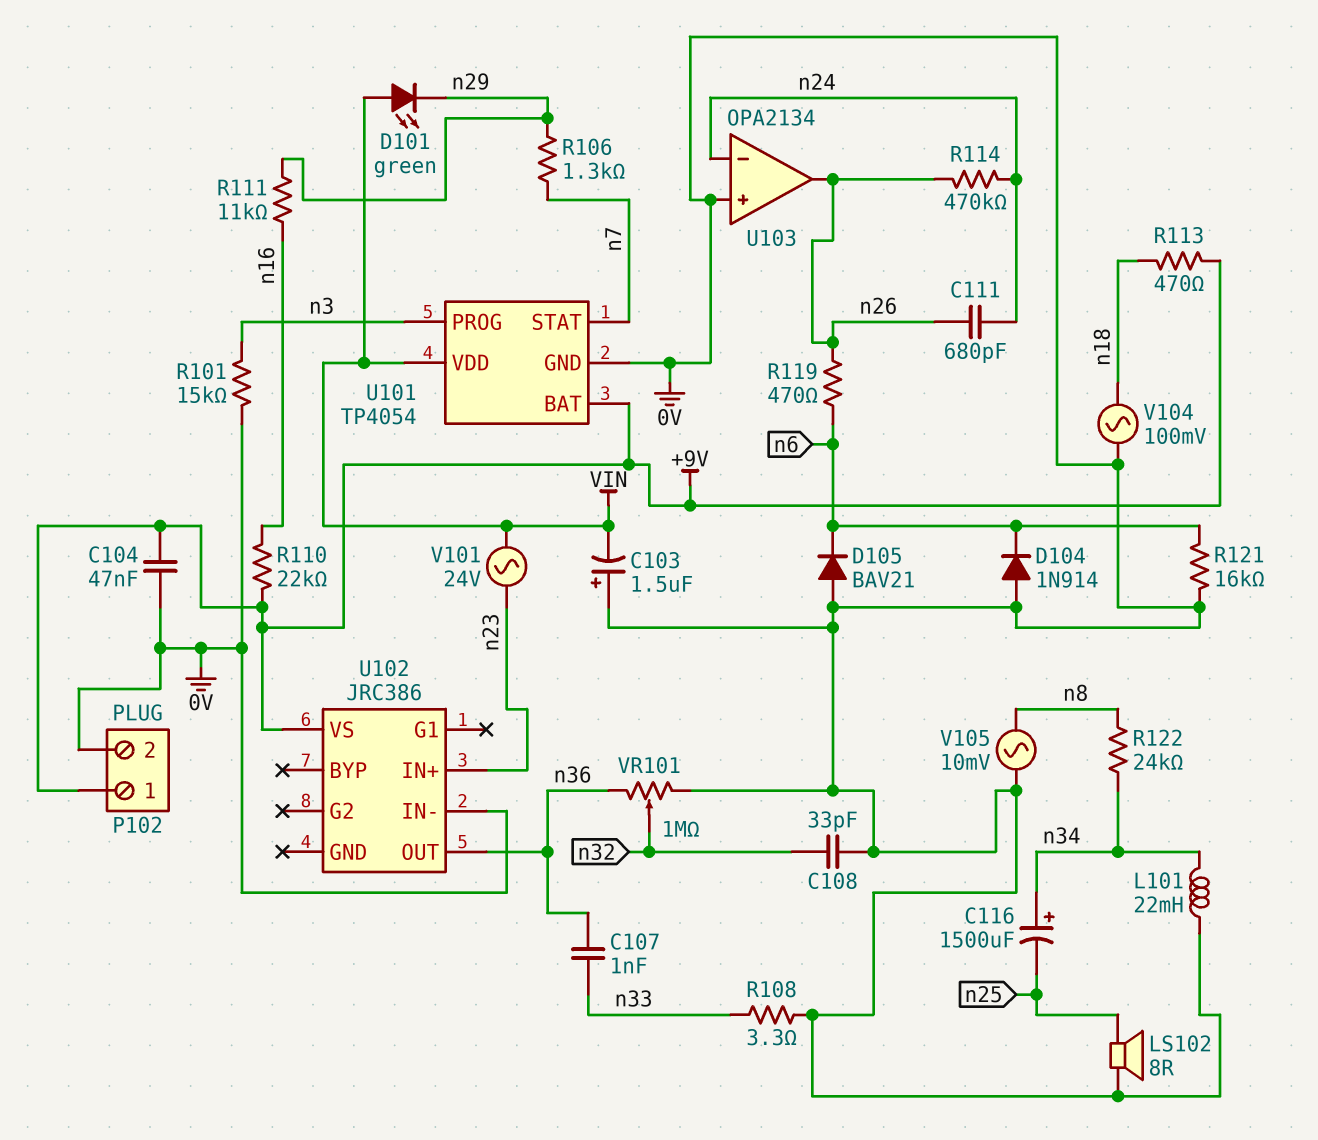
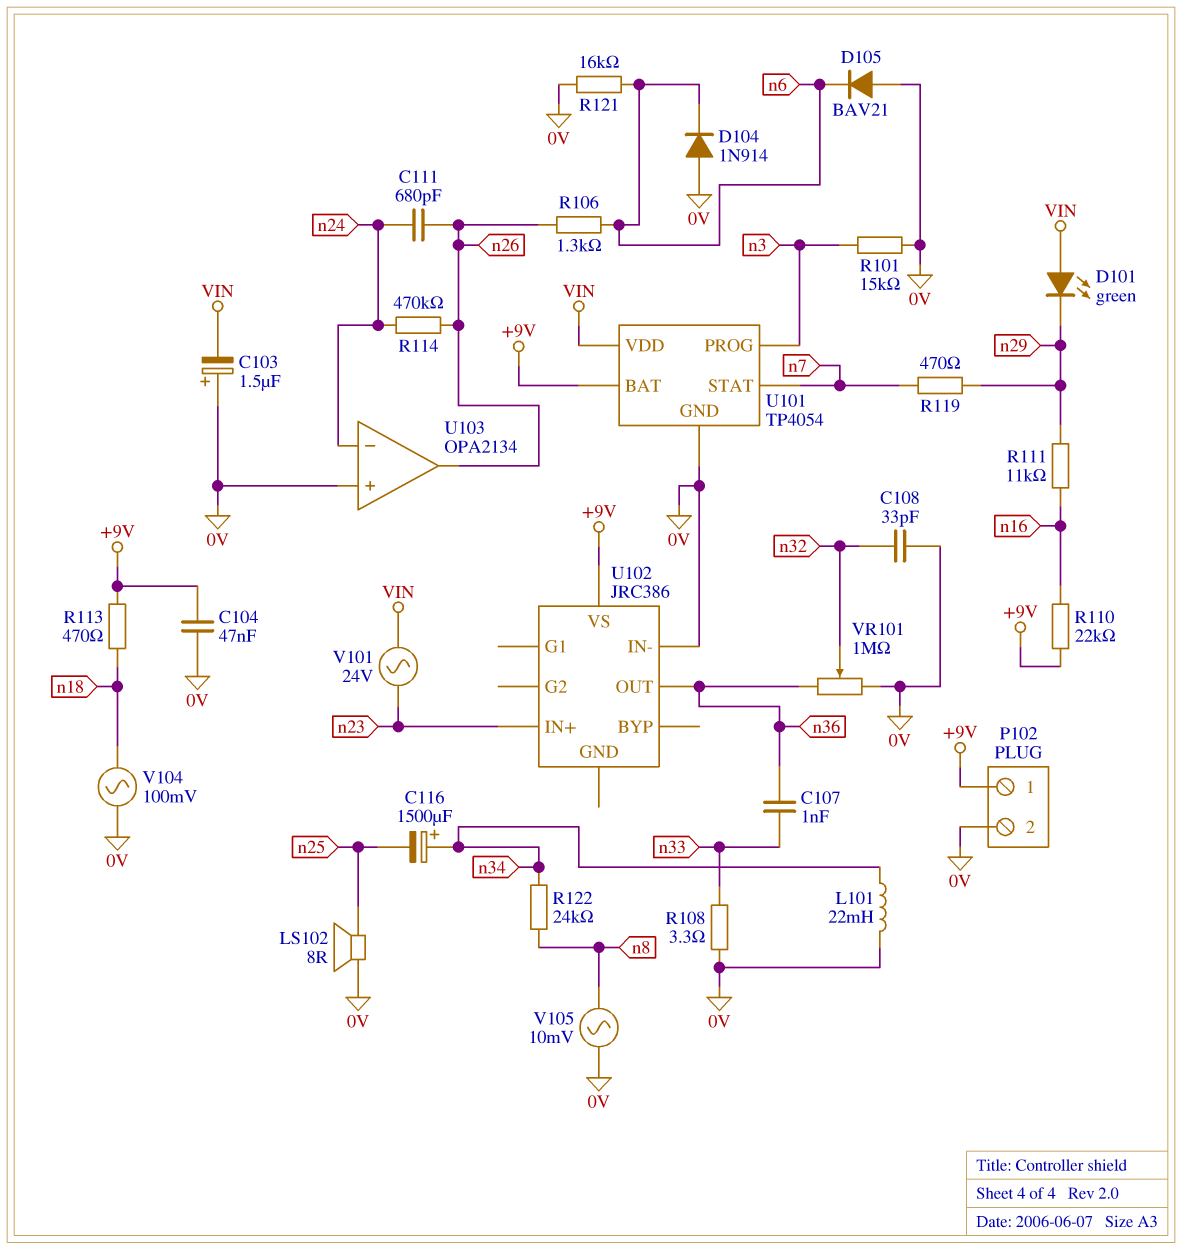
R106: 1.3k (n7, n29) -> 1.3k (n6, n26)
R119: 470 (n6, n26) -> 470 (n7, n29)

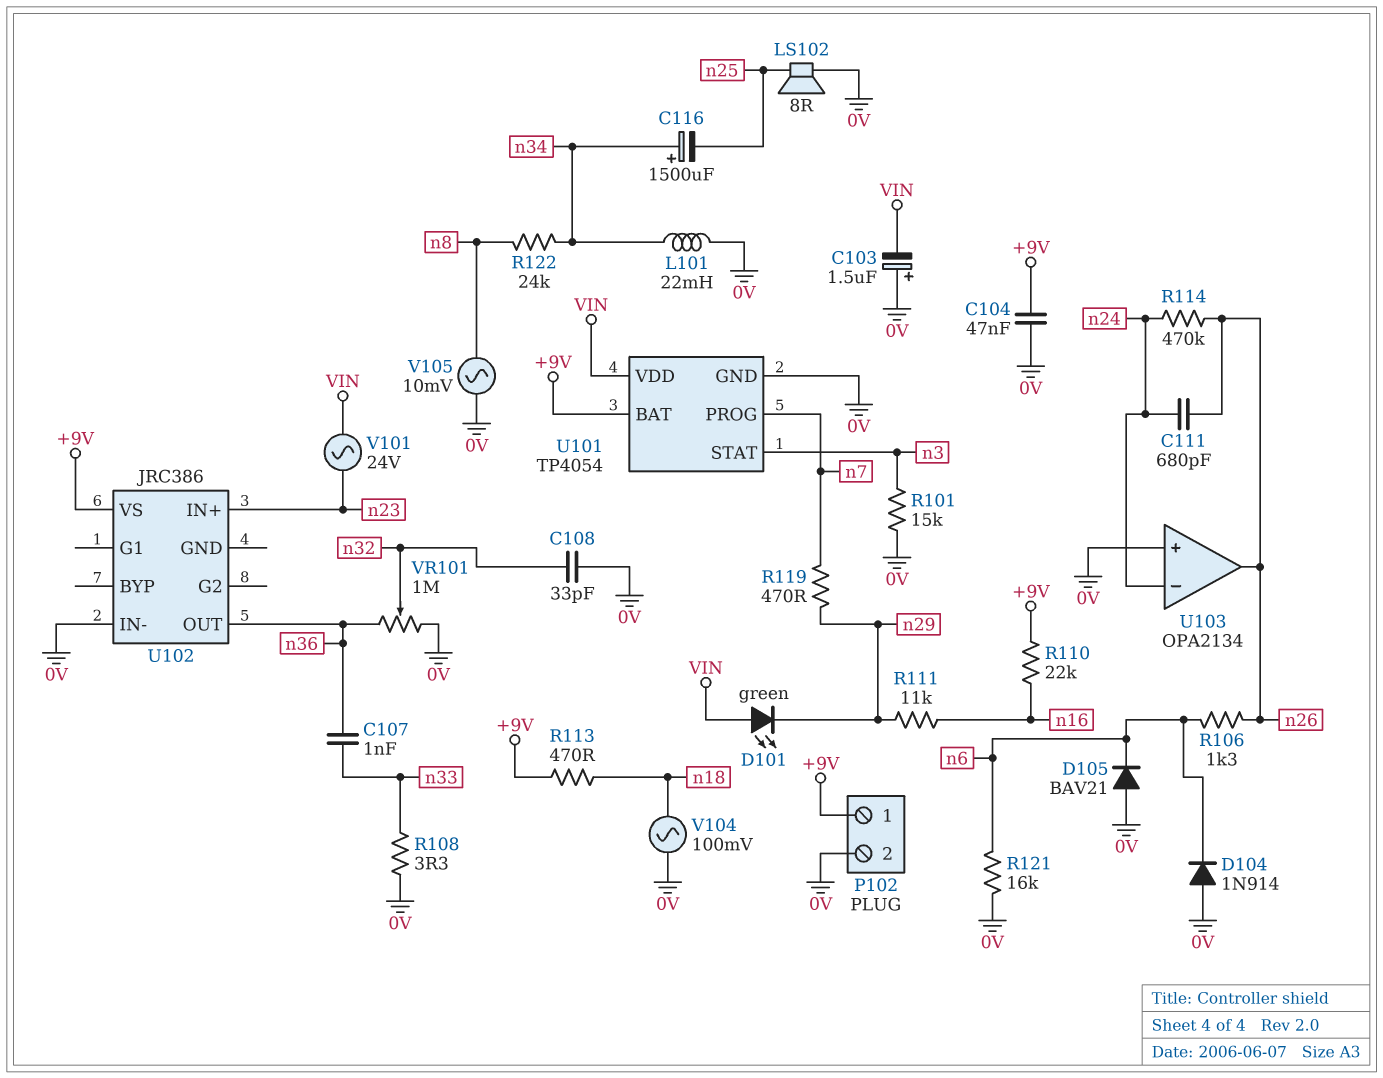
U101 pin PROG: n3 -> n7
U101 pin STAT: n7 -> n3

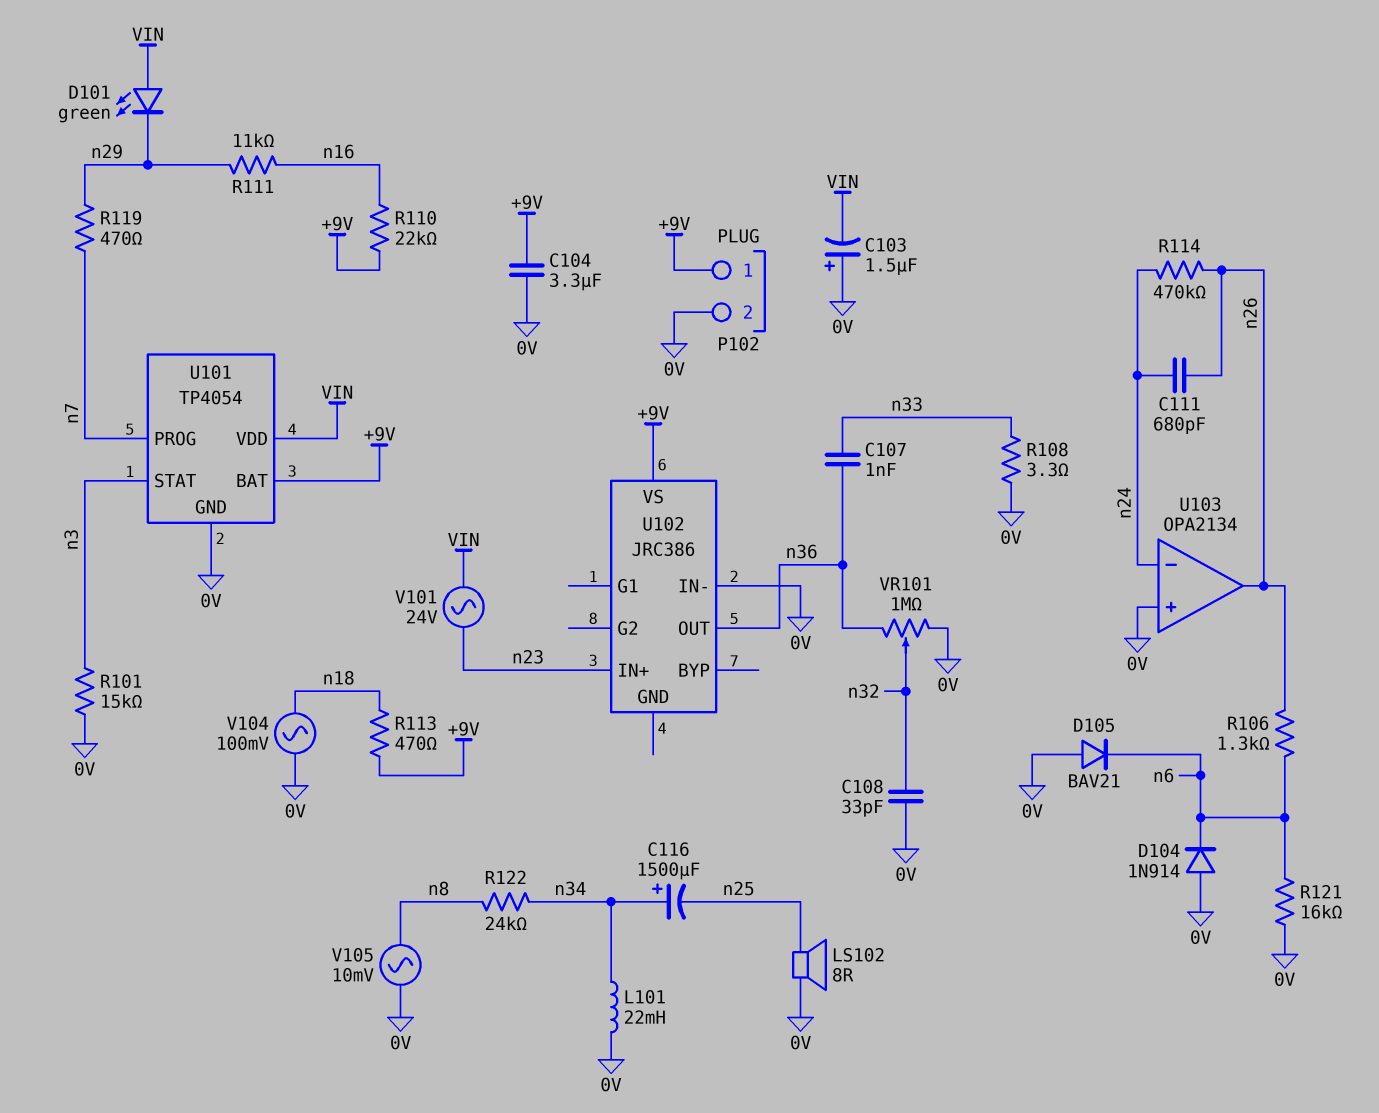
C104: 47nF (+9V, 0V) -> 3.3uF (+9V, 0V)

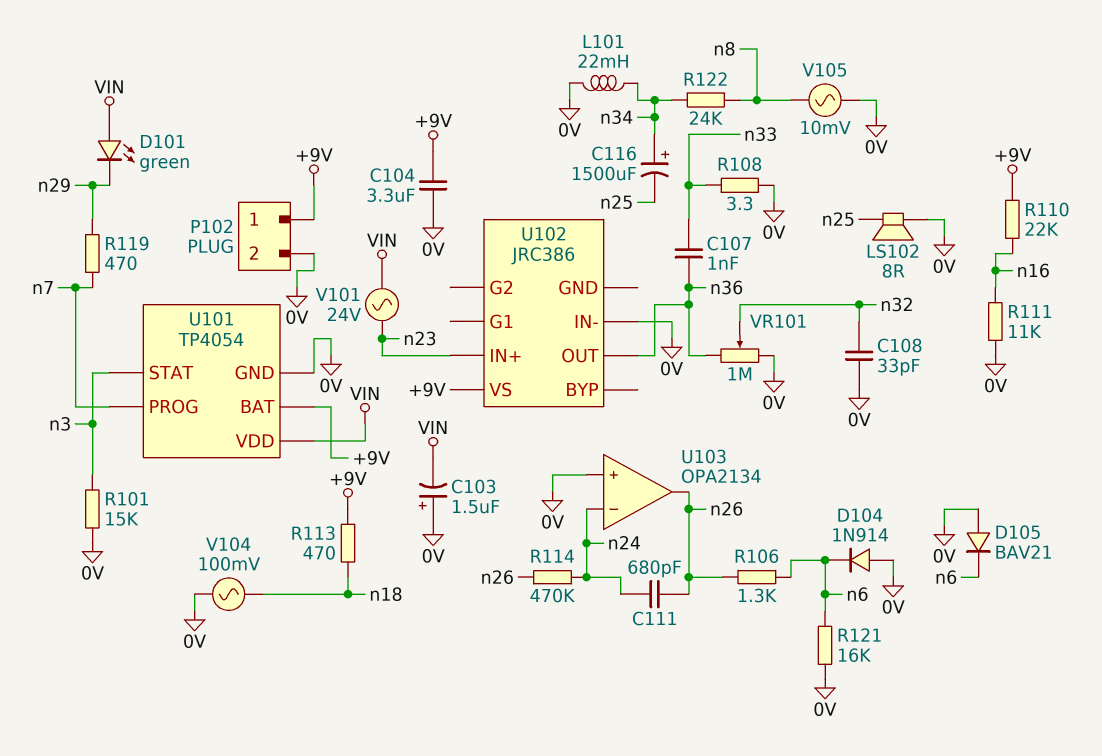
R111: 11k (n16, n29) -> 11k (0V, n16)

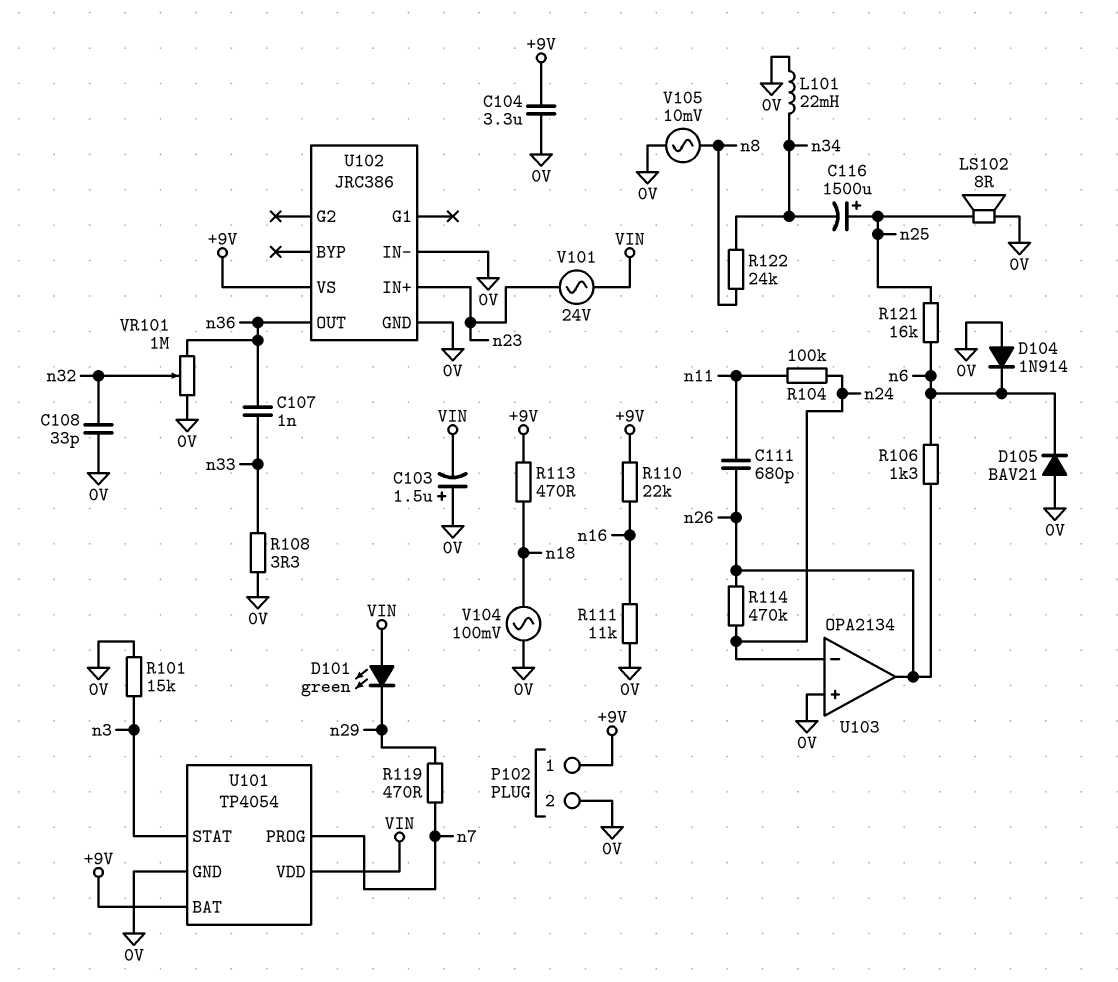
C111: 680pF (n24, n26) -> 680pF (n11, n26)
C116: 1500uF (plus n34, minus n25) -> 1500uF (plus n25, minus n34)
R104: none -> 100k (n11, n24)
R121: 16k (0V, n6) -> 16k (n6, n25)
U102 pin GND: none -> 0V

